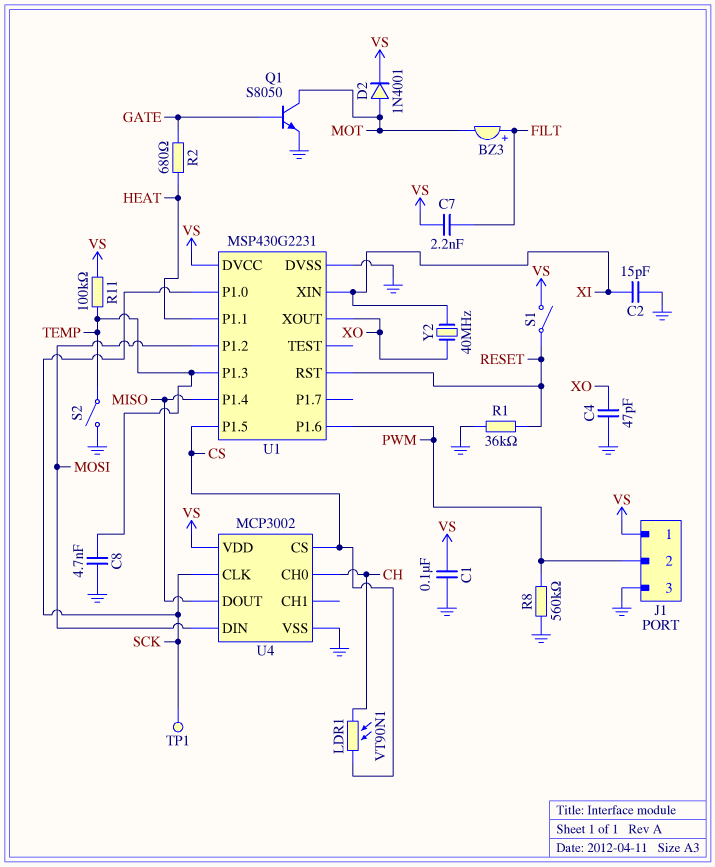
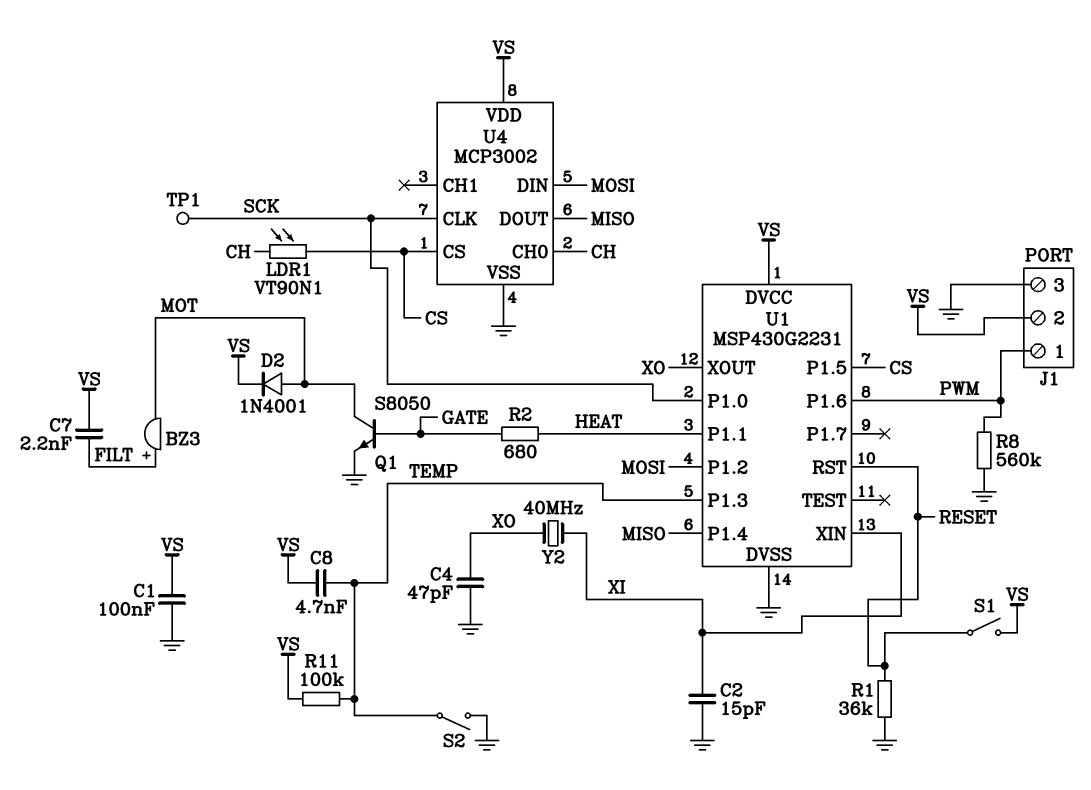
C8: 4.7nF (GND, TEMP) -> 4.7nF (TEMP, VS)
J1 pin 1: VS -> PWM
J1 pin 2: PWM -> VS

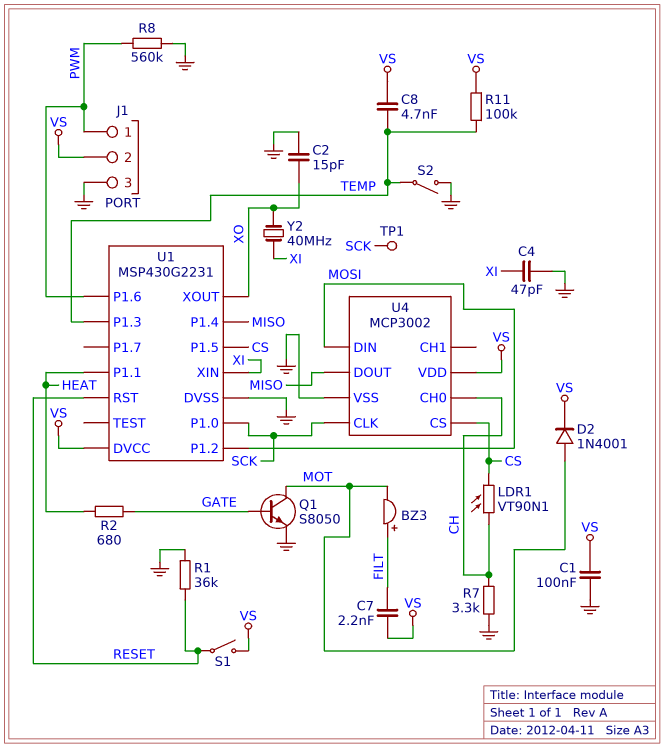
C2: 15pF (GND, XI) -> 15pF (GND, XO)
C4: 47pF (GND, XO) -> 47pF (GND, XI)
R7: none -> 3.3k (CH, GND)

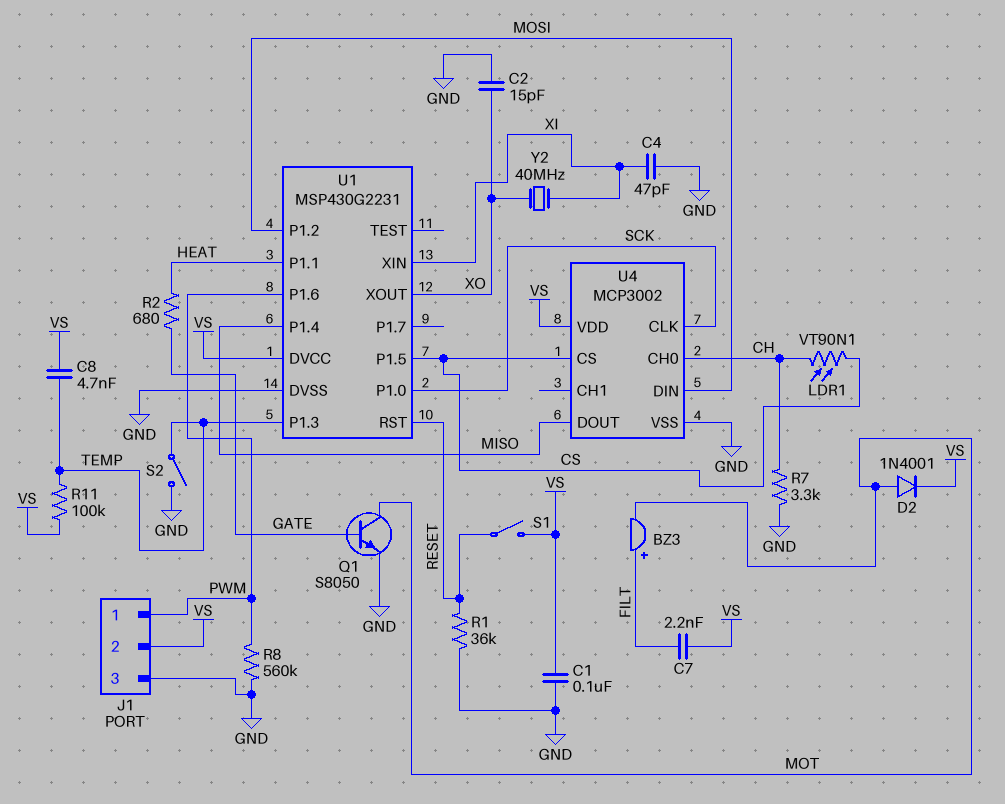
TP1: test point (SCK) -> none

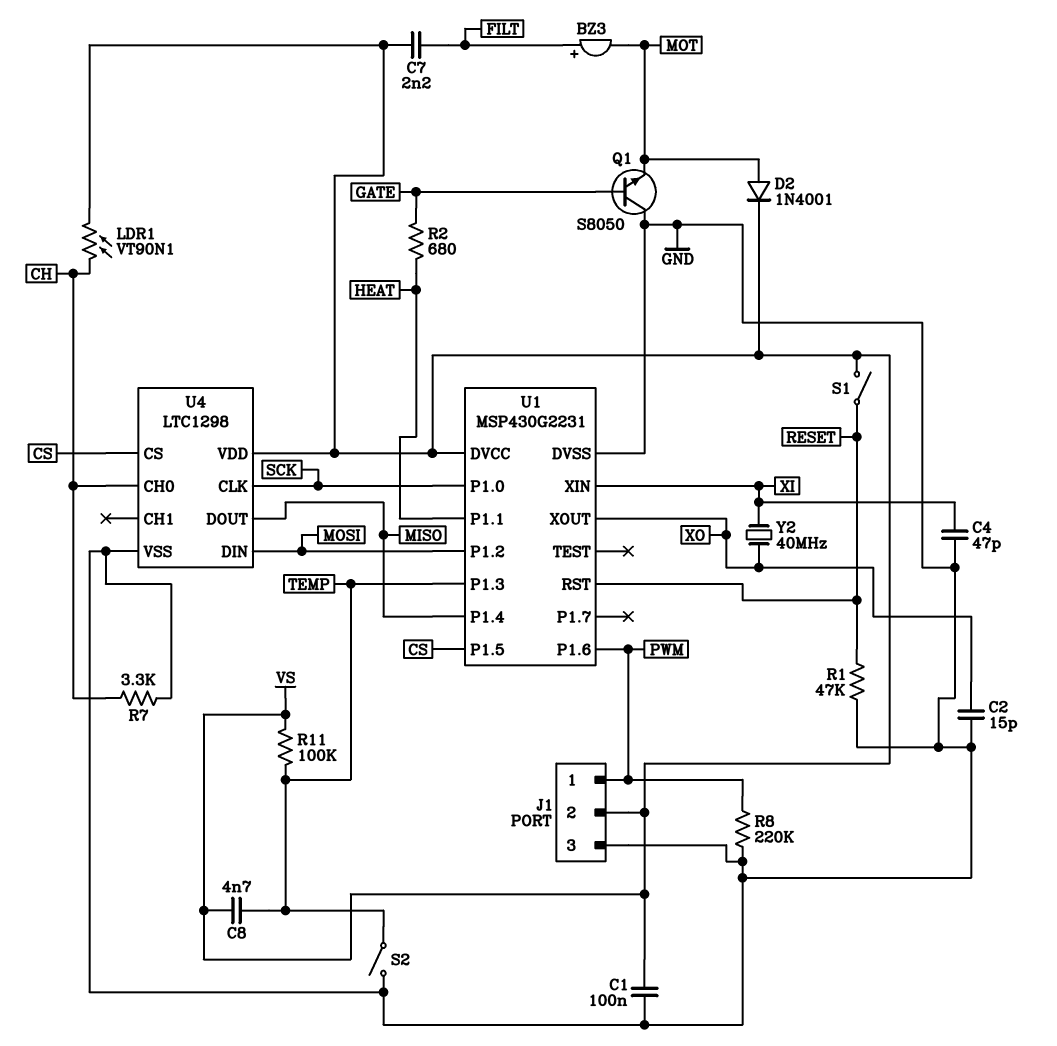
LDR1: VT90N1 (CH, CS) -> VT90N1 (CH, VS)
Q1: NPN S8050 (B GATE, C MOT, E GND) -> NPN S8050 (B GATE, C GND, E MOT)
R1: 36k (GND, RESET) -> 47k (GND, RESET)
R8: 560k (GND, PWM) -> 220k (GND, PWM)
U4: MCP3002 -> LTC1298

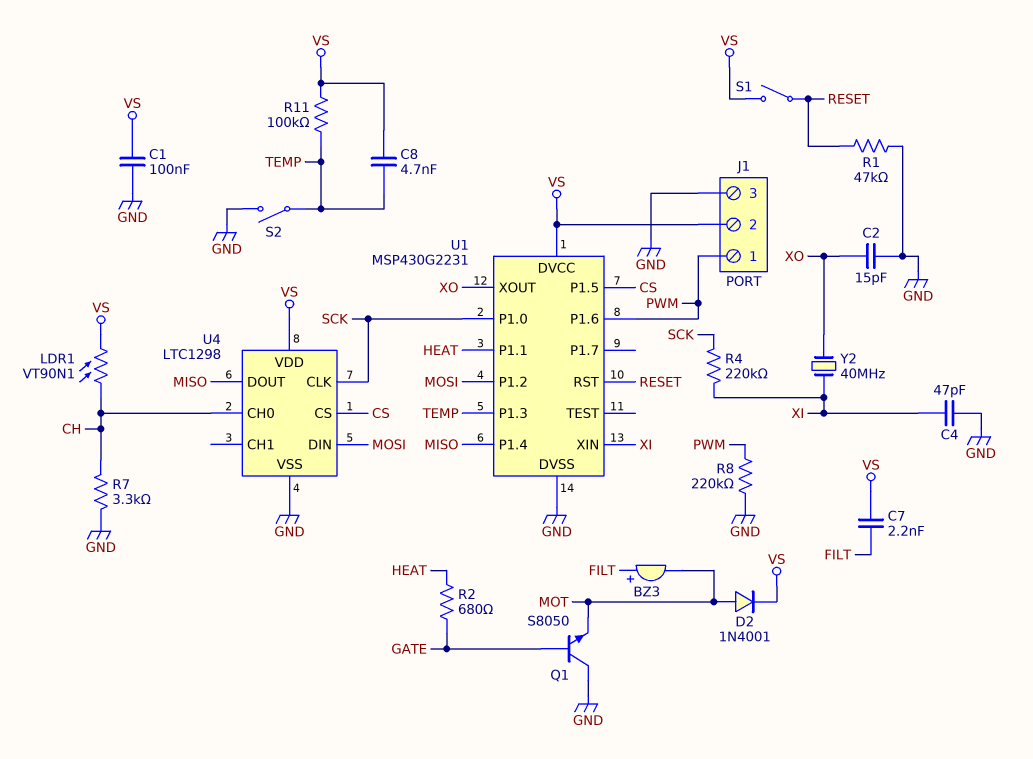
R4: none -> 220k (SCK, XI)

